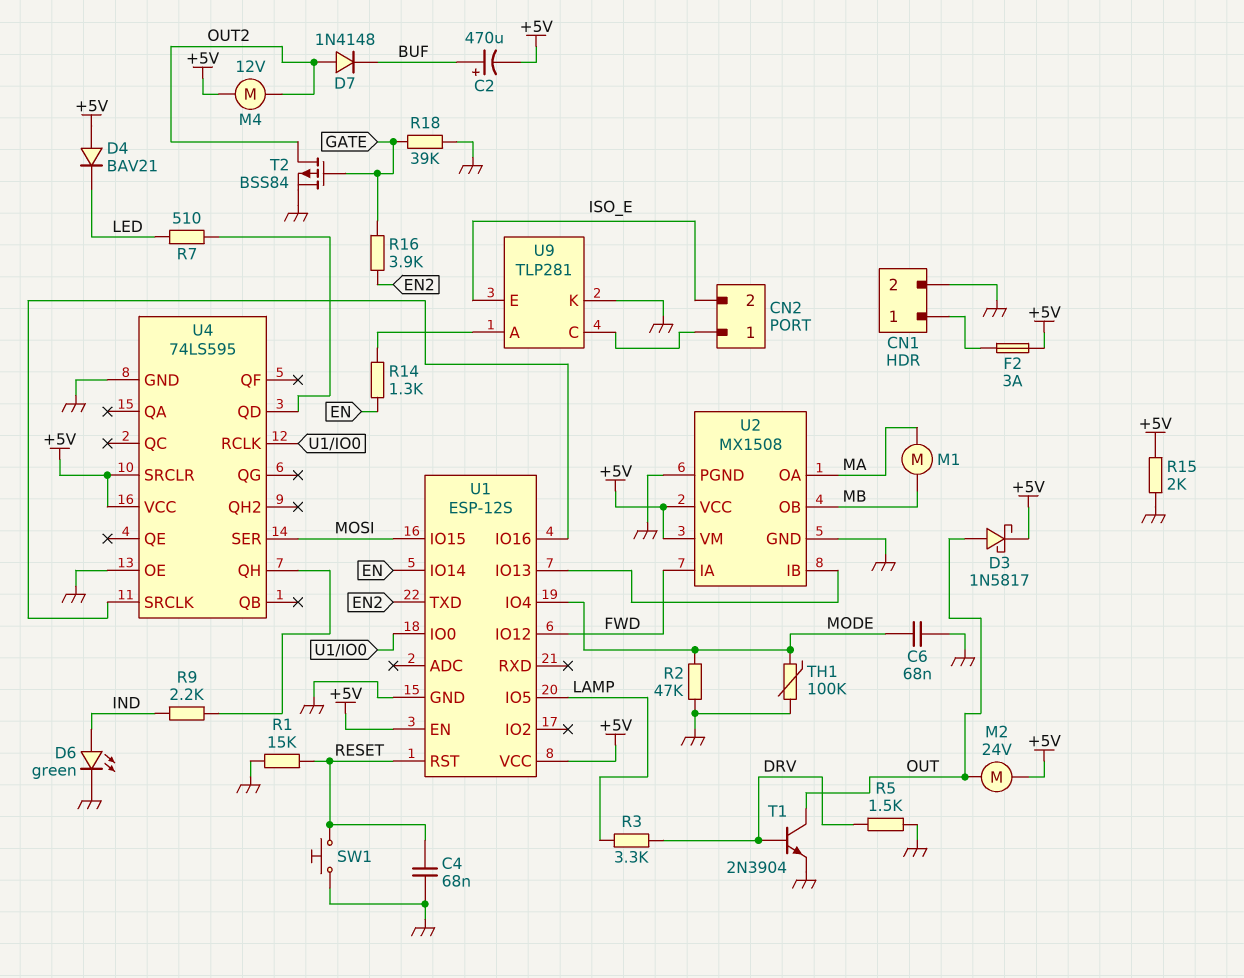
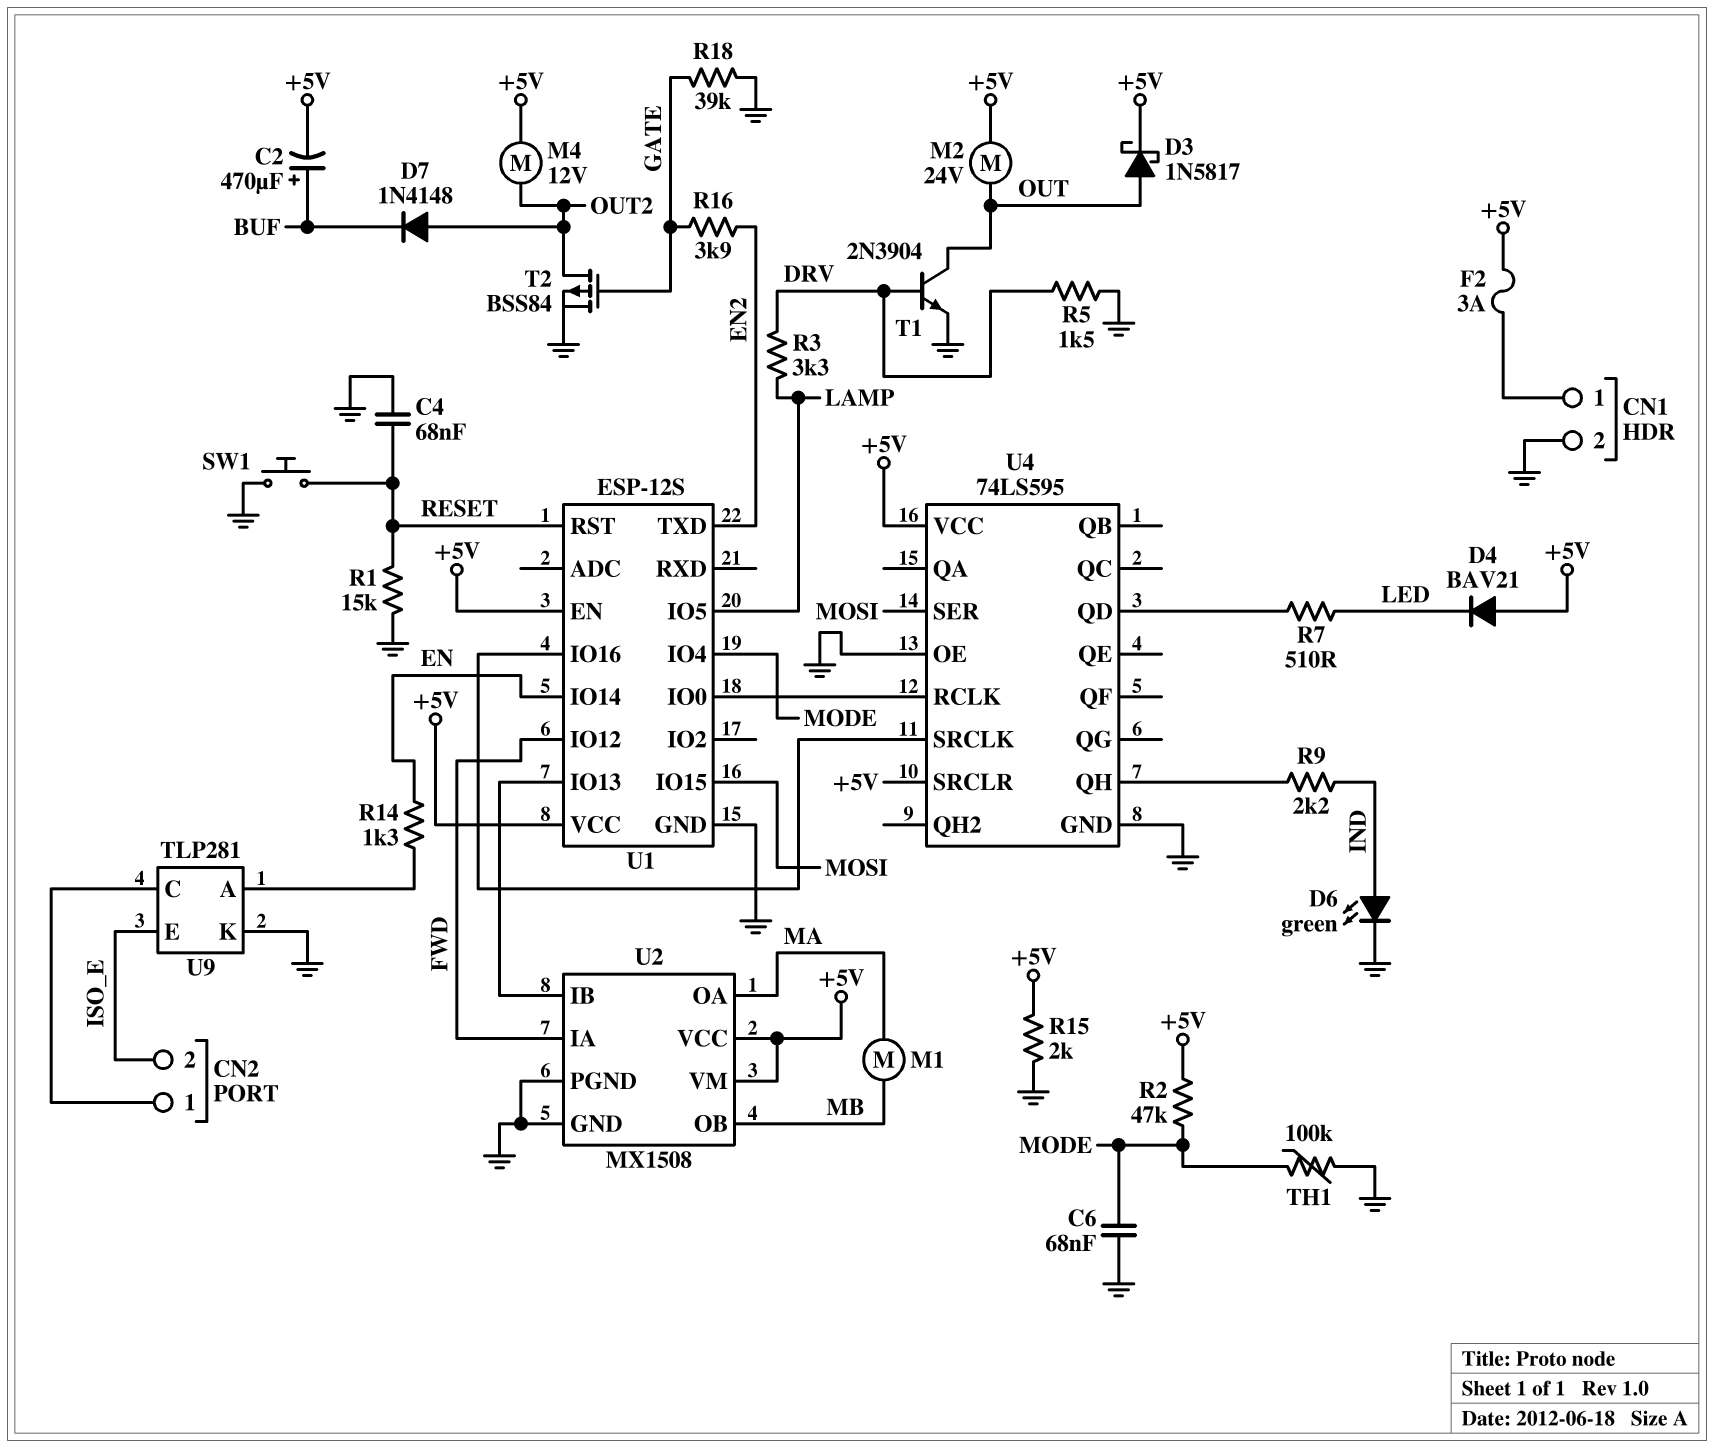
R2: 47k (GND, MODE) -> 47k (+5V, MODE)

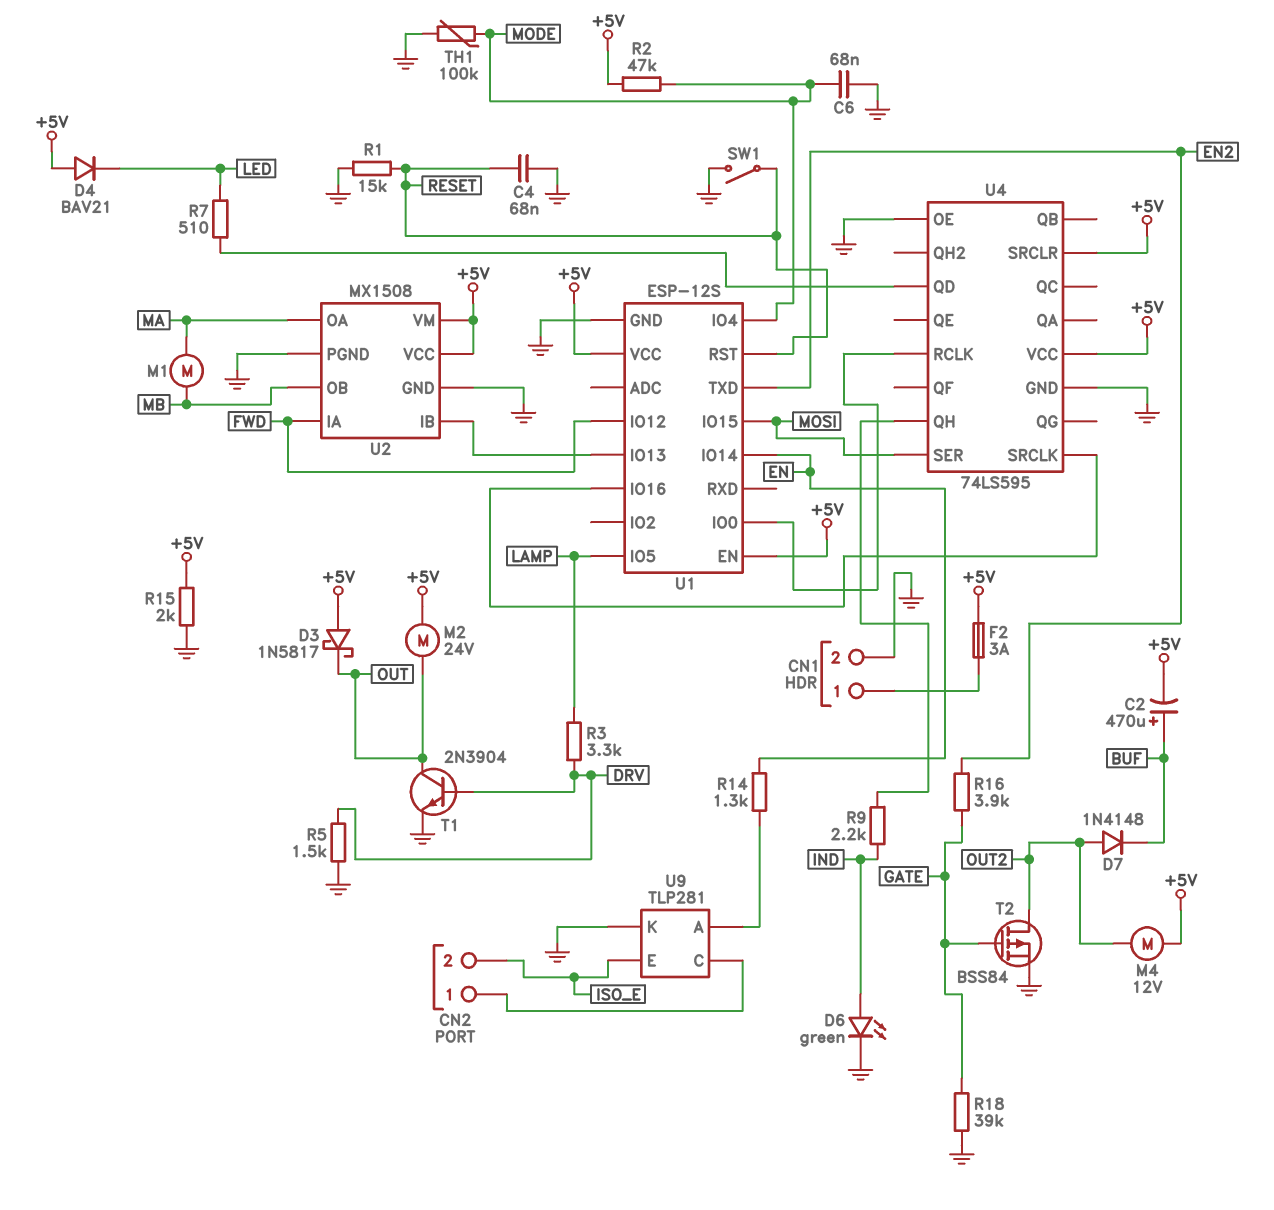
D3: schottky 1N5817 (A OUT, K +5V) -> schottky 1N5817 (A +5V, K OUT)
SW1: button (GND, RESET) -> switch (GND, RESET)

